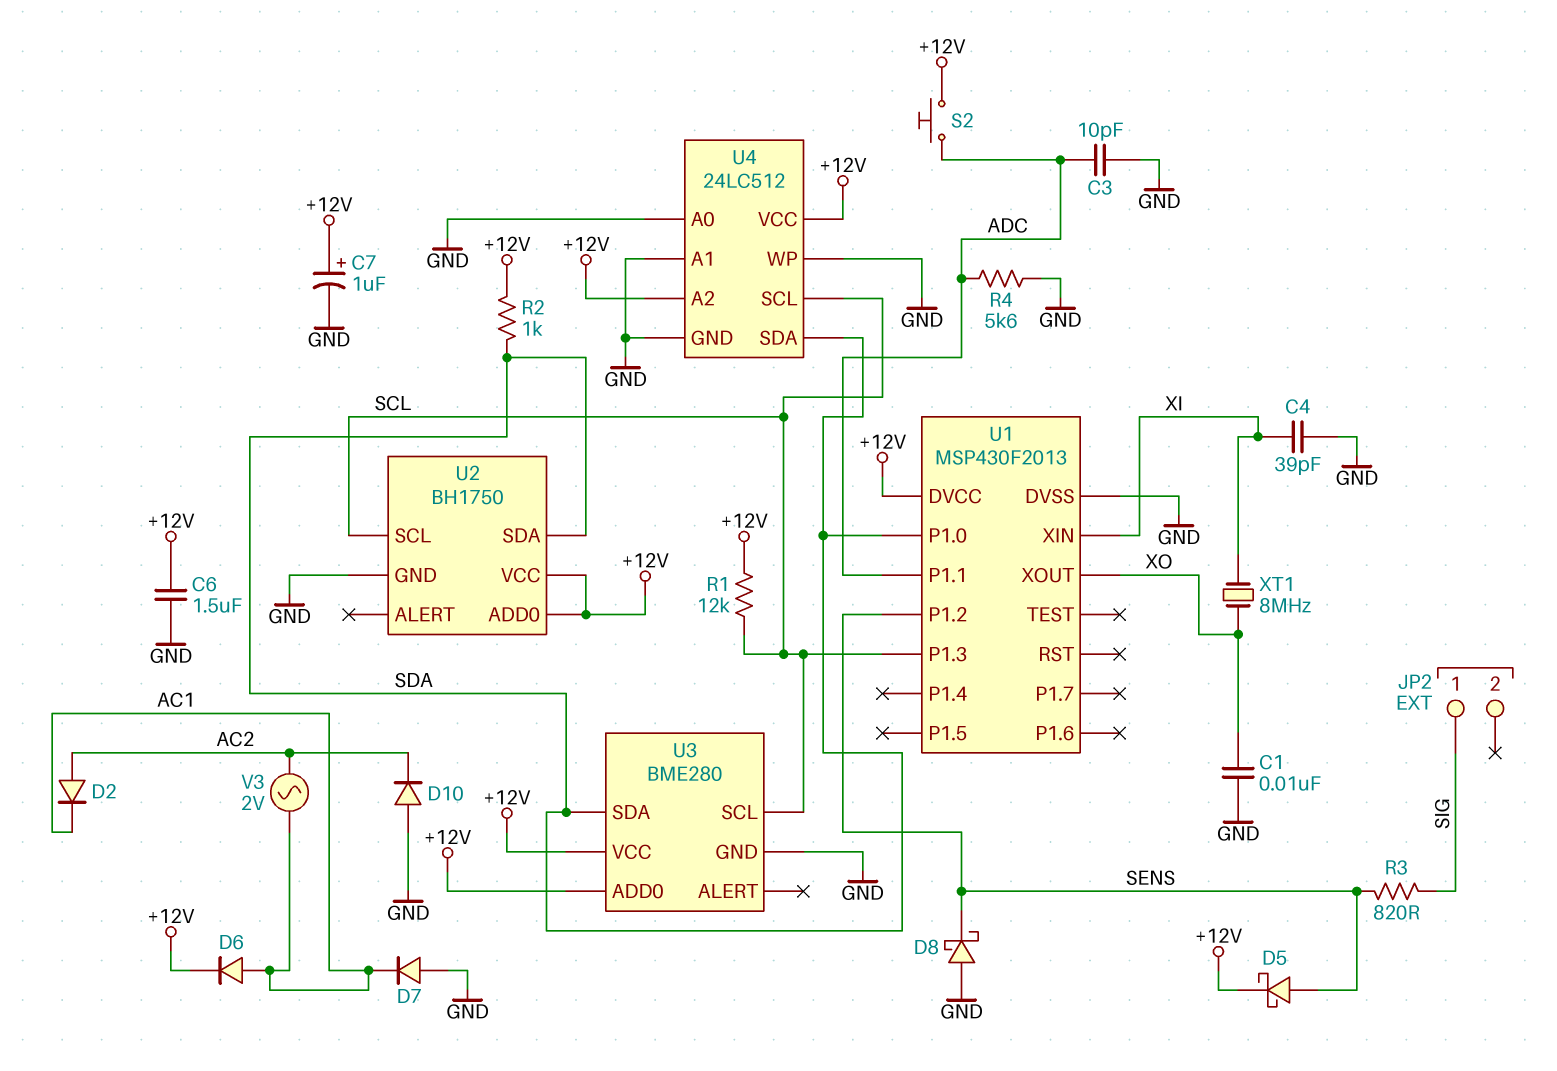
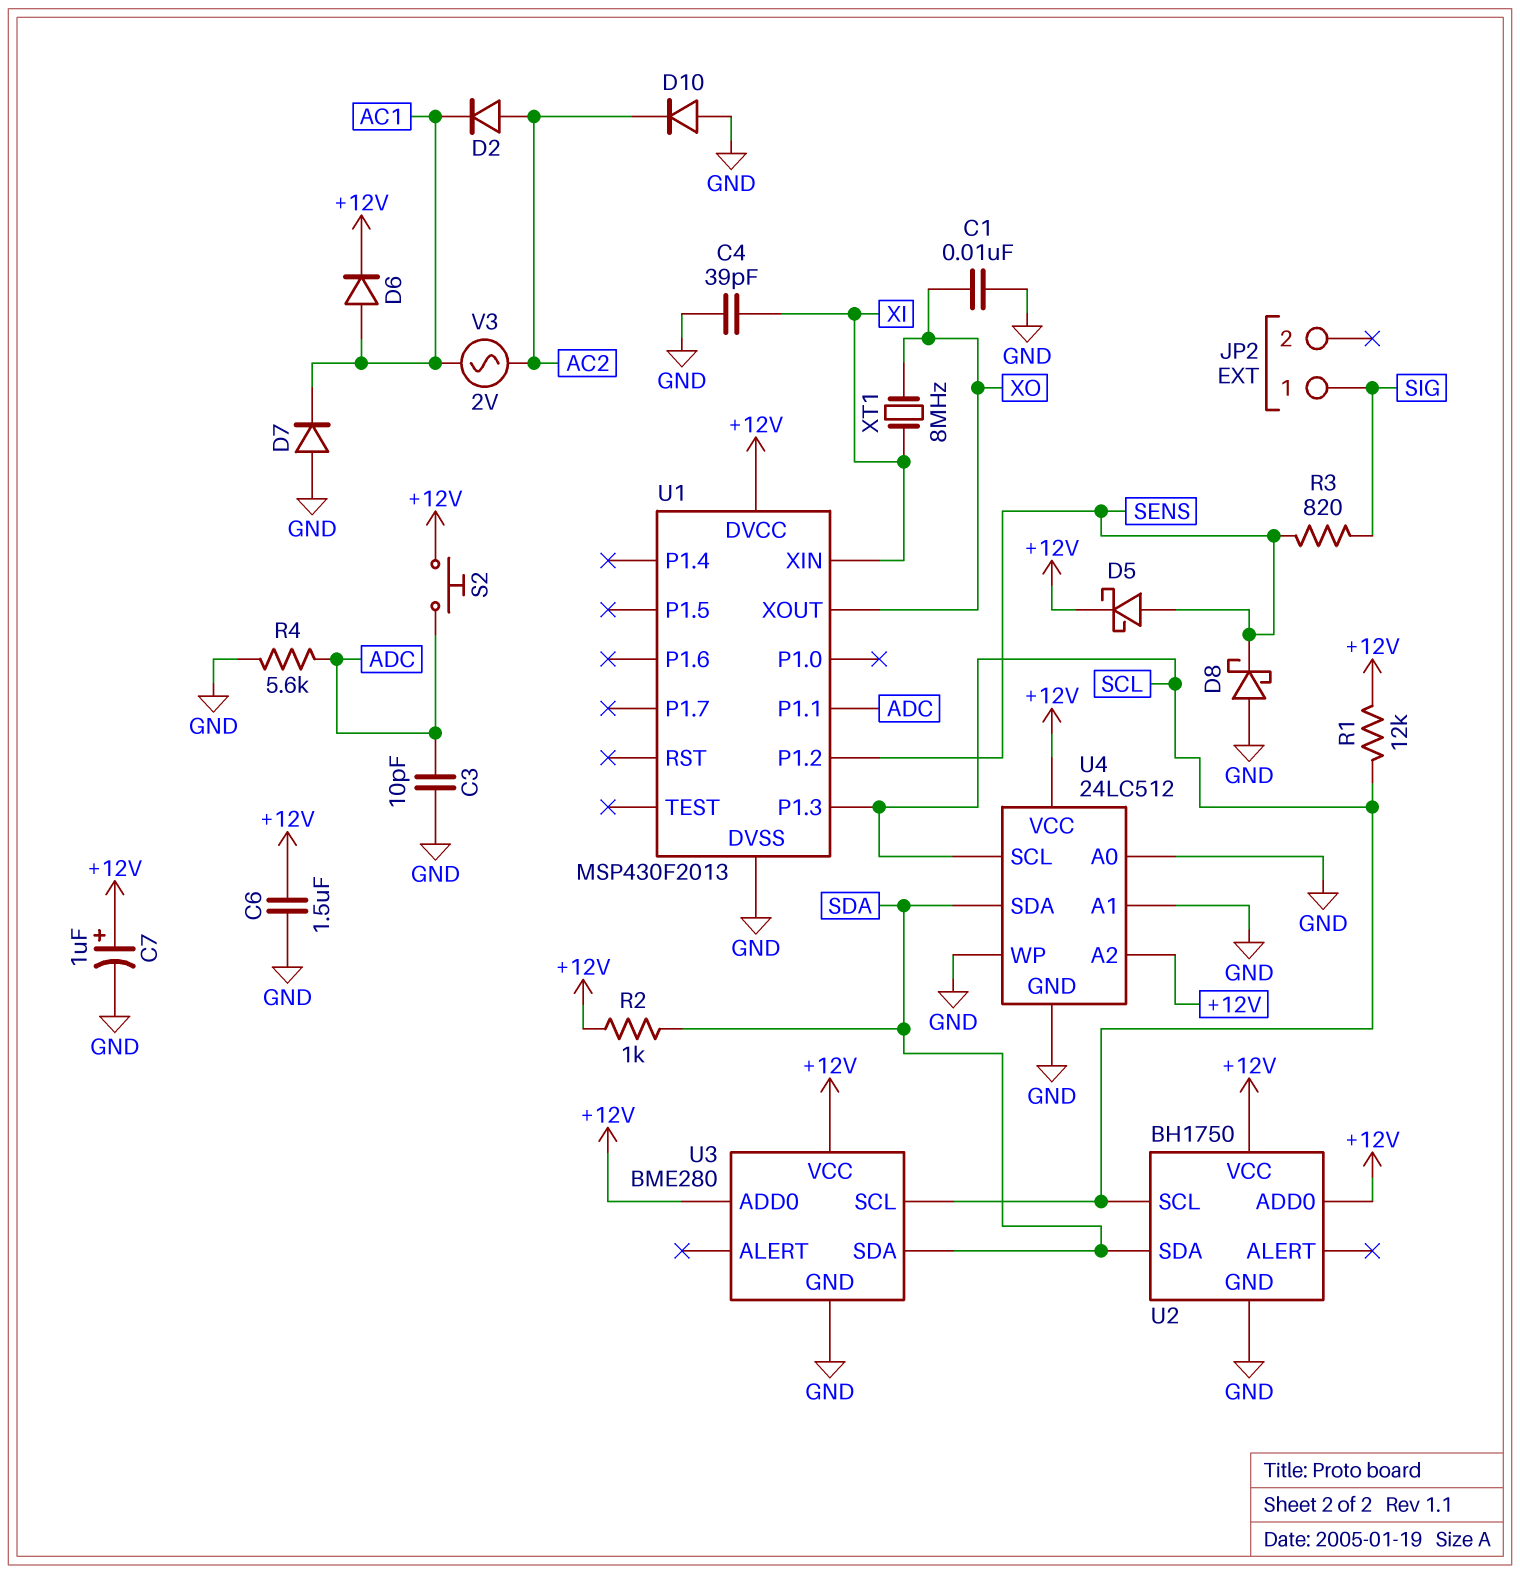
U1 pin P1.0: SDA -> none

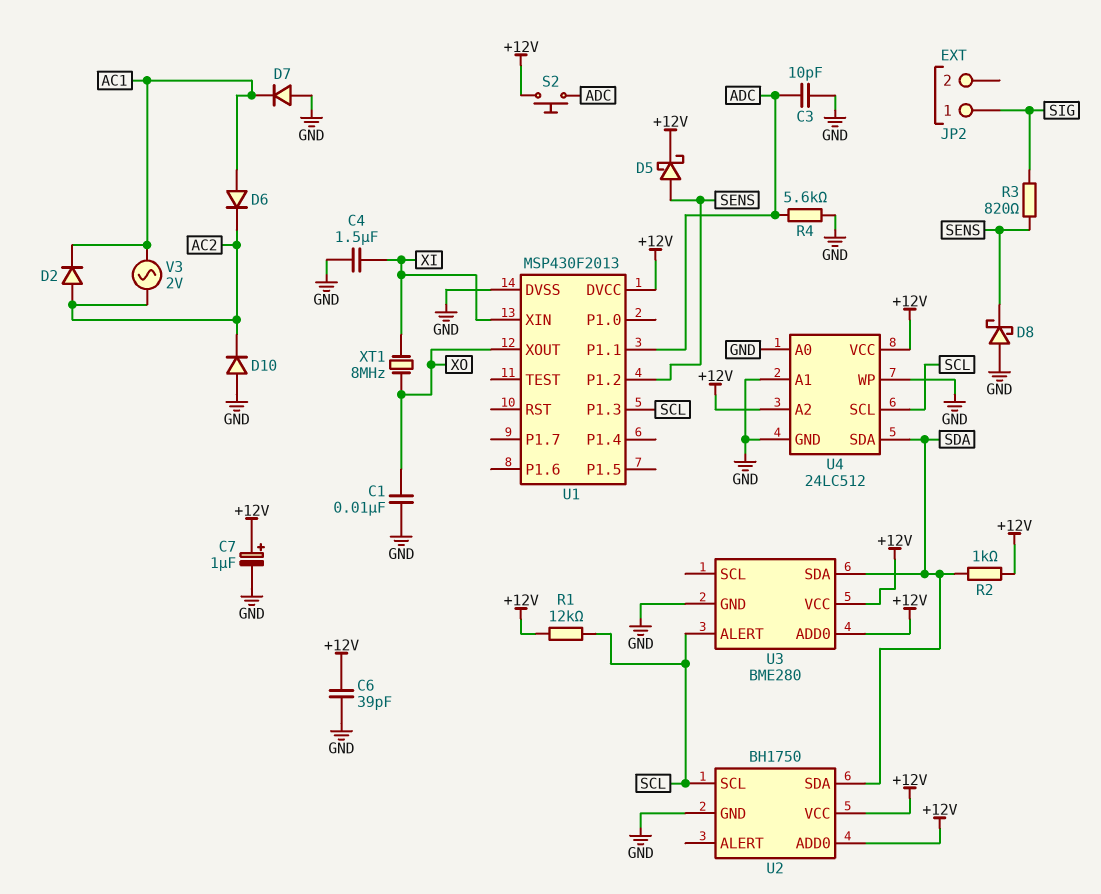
C4: 39pF (GND, XI) -> 1.5uF (GND, XI)
C6: 1.5uF (+12V, GND) -> 39pF (+12V, GND)
D6: diode (A AC1, K +12V) -> diode (A AC1, K AC2)
U3 pin ALERT: none -> SCL
U3 pin SCL: SCL -> none

